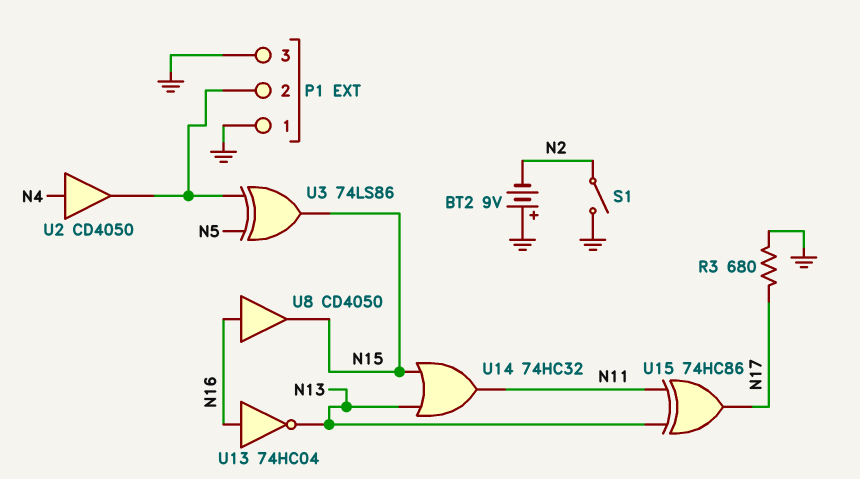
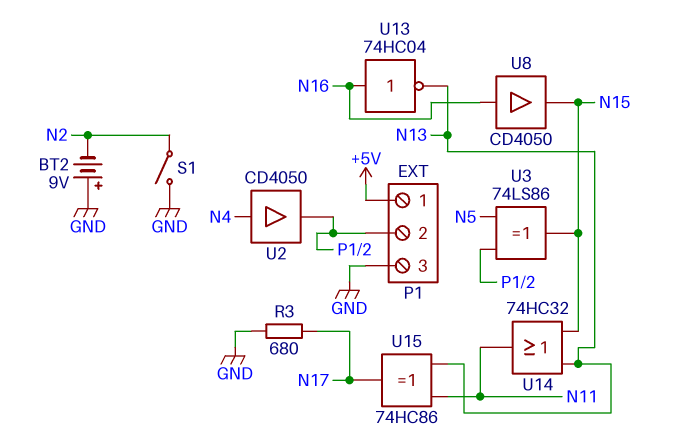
P1 pin 1: GND -> +5V

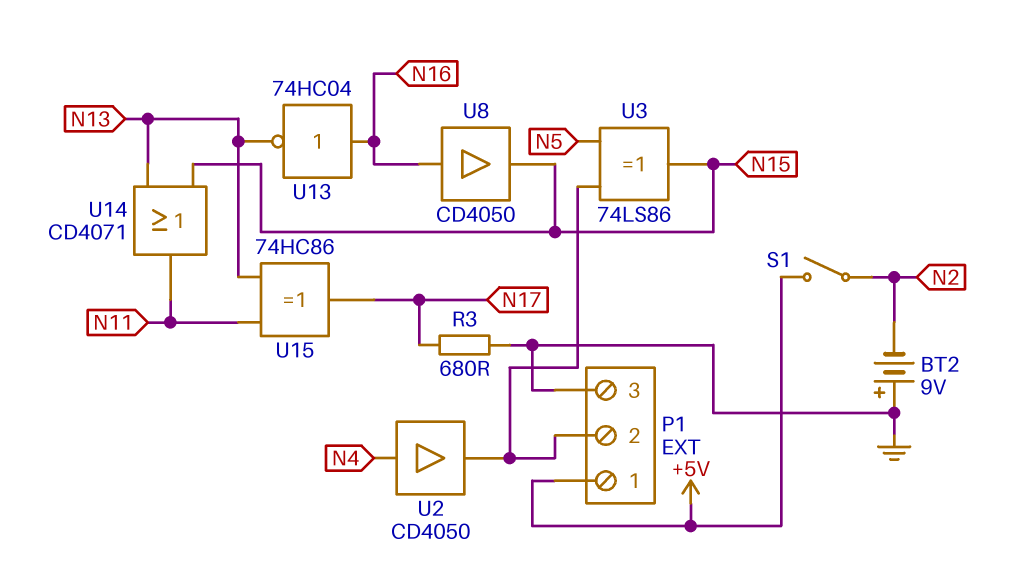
S1: switch (GND, N2) -> switch (+5V, N2)
U14: OR 74HC32 (in N13, in N15, out N11) -> OR CD4071 (in N13, in N15, out N11)

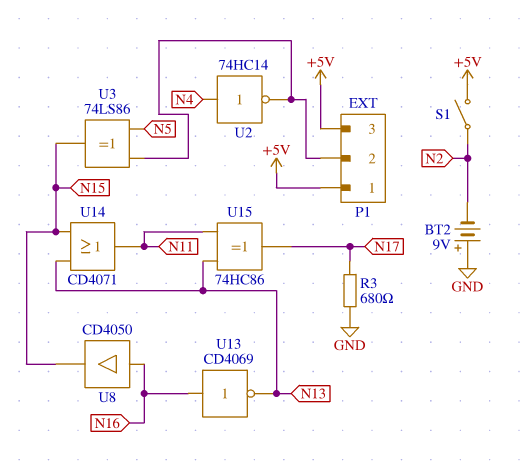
P1 pin 3: GND -> +5V
U2: buffer CD4050 (in N4, out P1/2) -> NOT 74HC14 (in N4, out P1/2)
U13: NOT 74HC04 (in N16, out N13) -> NOT CD4069 (in N16, out N13)

